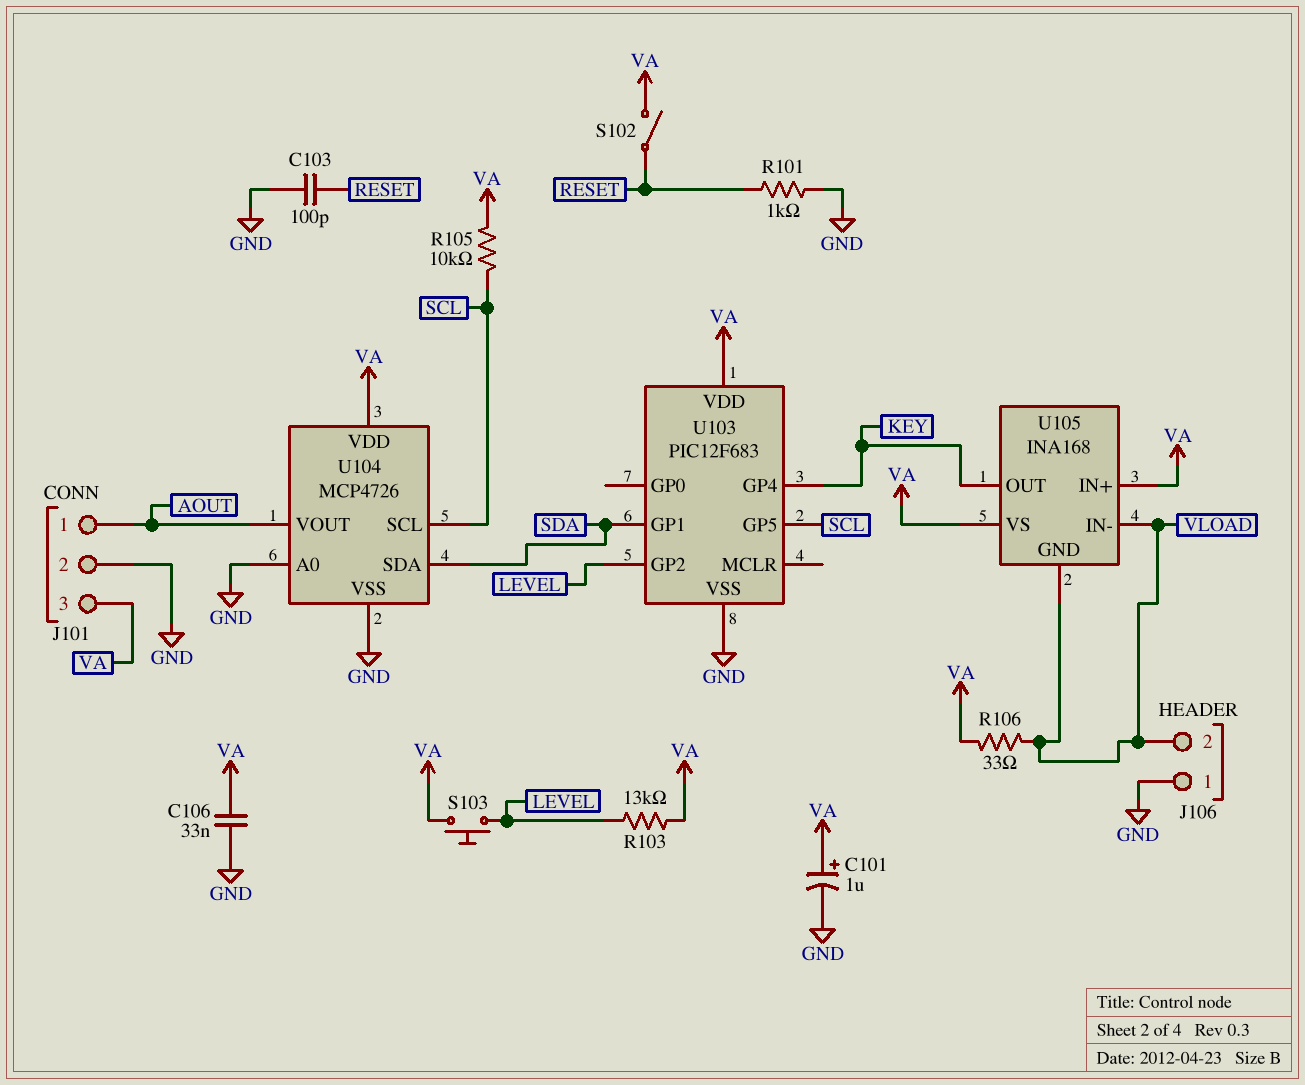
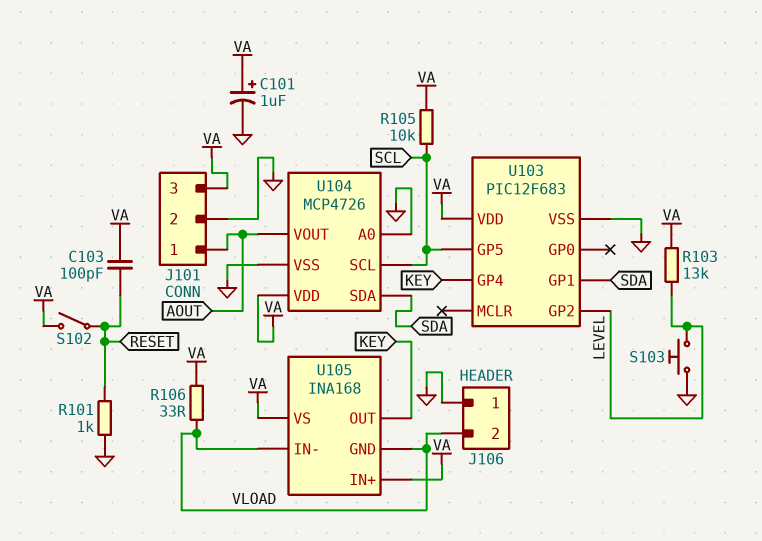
C103: 100pF (GND, RESET) -> 100pF (RESET, VA)
C106: 33nF (GND, VA) -> none
S103: button (LEVEL, VA) -> button (GND, LEVEL)

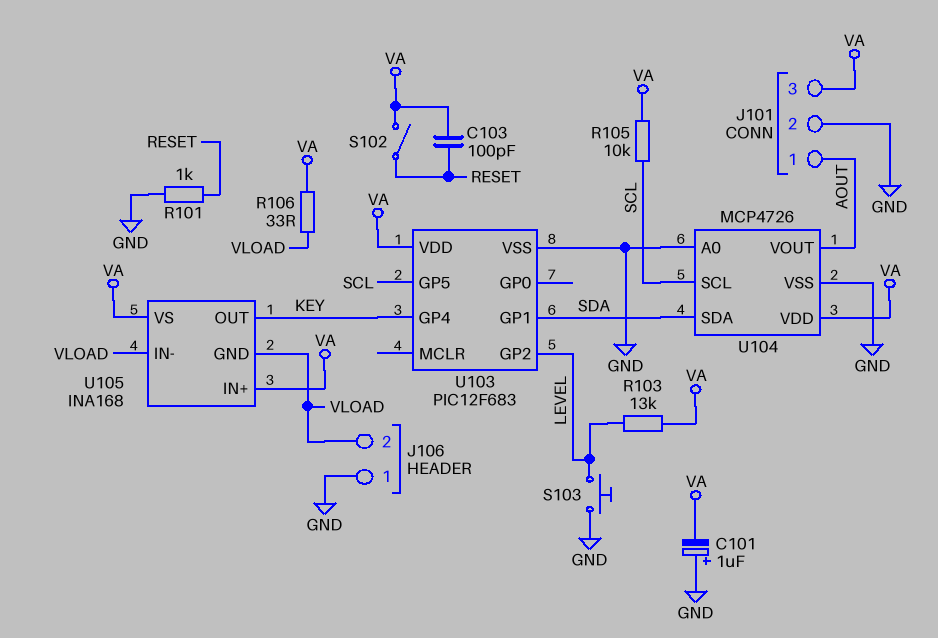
C101: 1uF (plus VA, minus GND) -> 1uF (plus GND, minus VA)

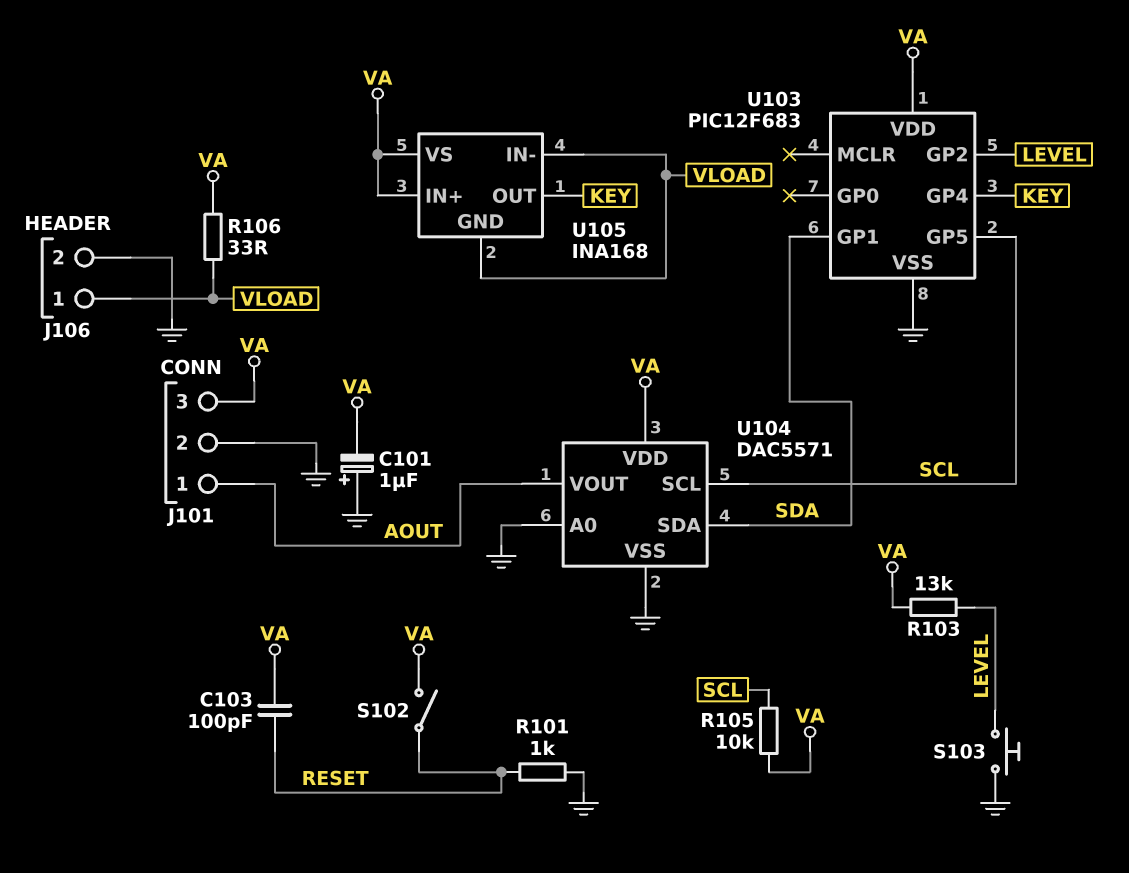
J106 pin 1: GND -> VLOAD
J106 pin 2: VLOAD -> GND
U104: MCP4726 -> DAC5571

